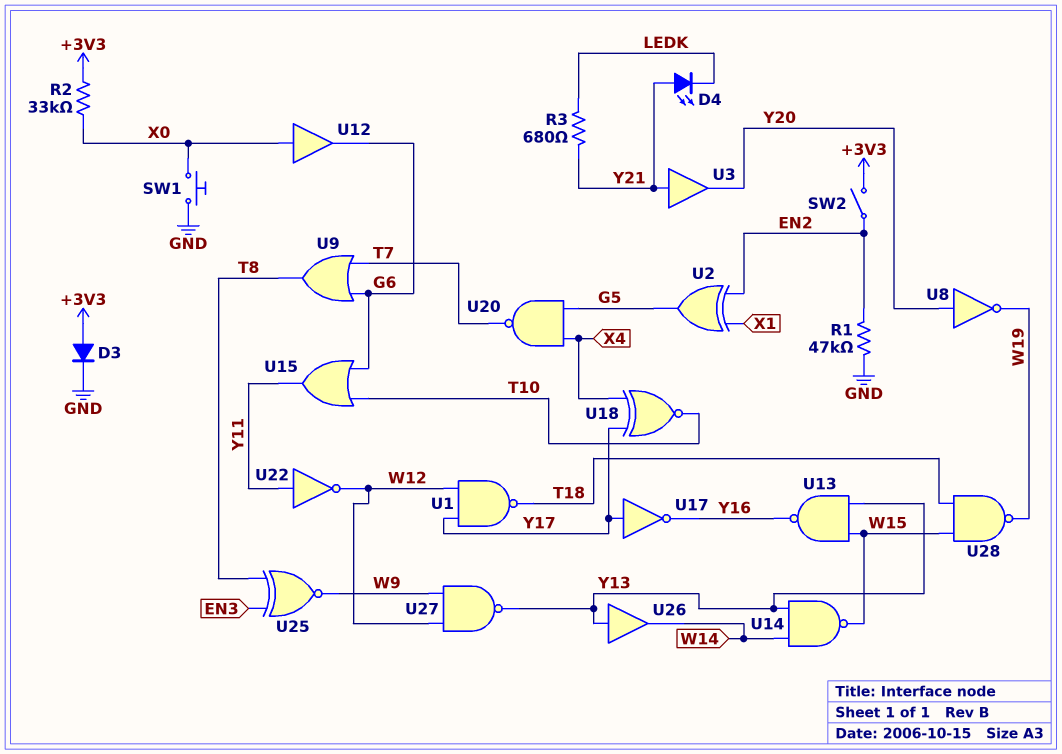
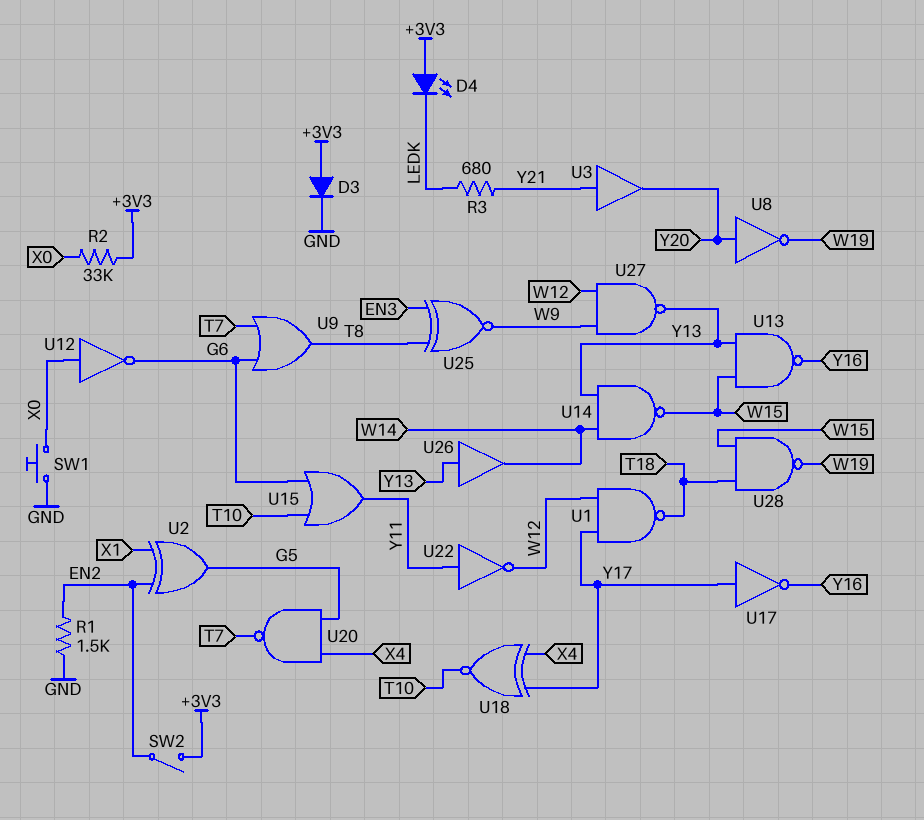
D4: LED (A Y21, K LEDK) -> LED (A +3V3, K LEDK)
R1: 47k (EN2, GND) -> 1.5k (EN2, GND)
U12: buffer (in X0, out G6) -> NOT (in X0, out G6)

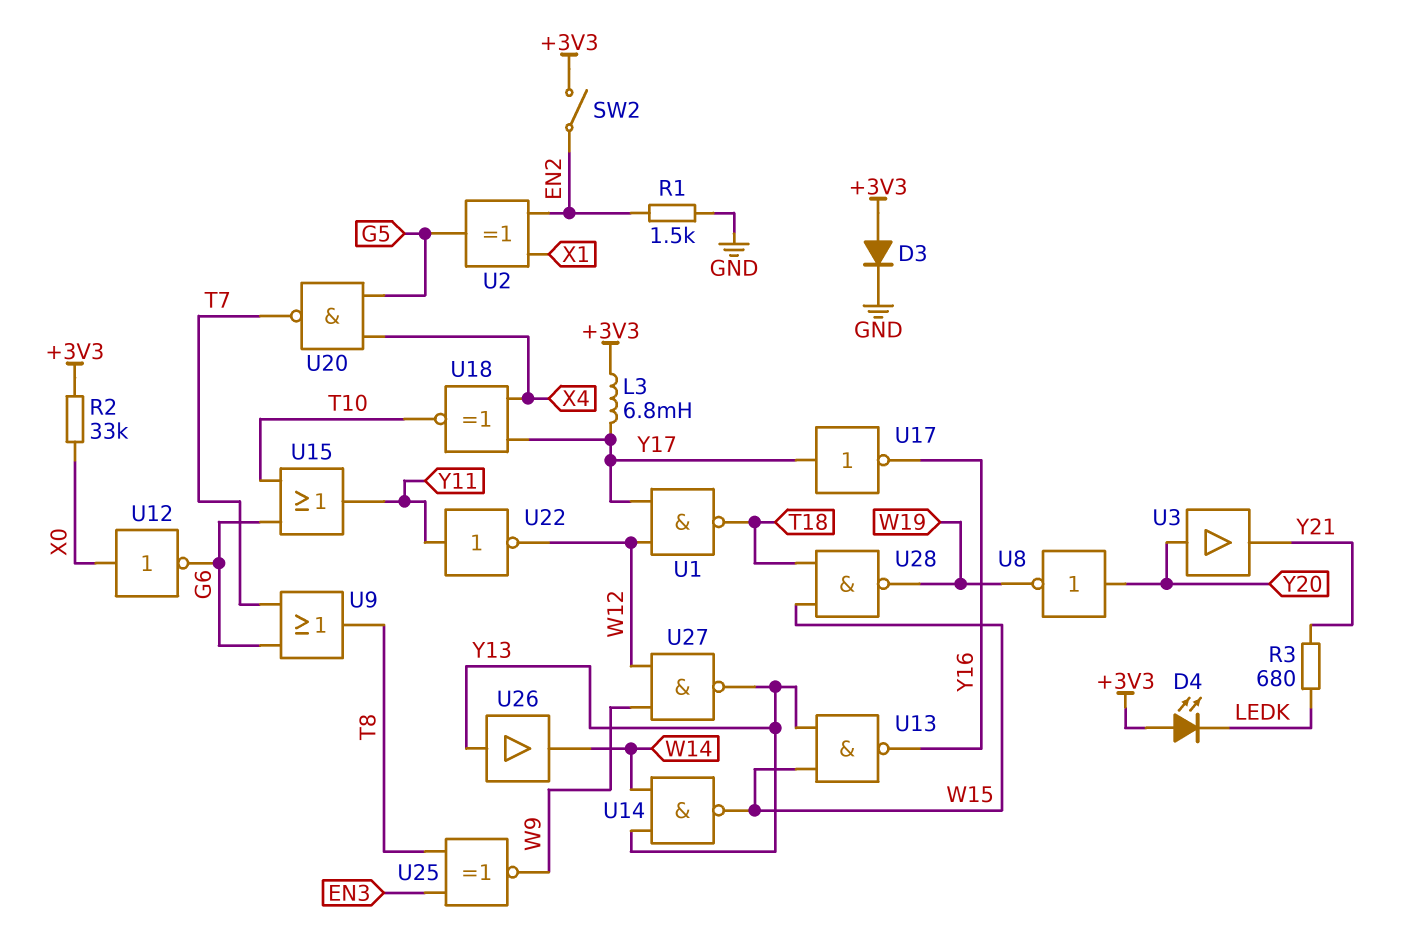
L3: none -> 6.8mH (+3V3, Y17)
SW1: button (GND, X0) -> none
U3: buffer (in Y21, out Y20) -> buffer (in Y20, out Y21)

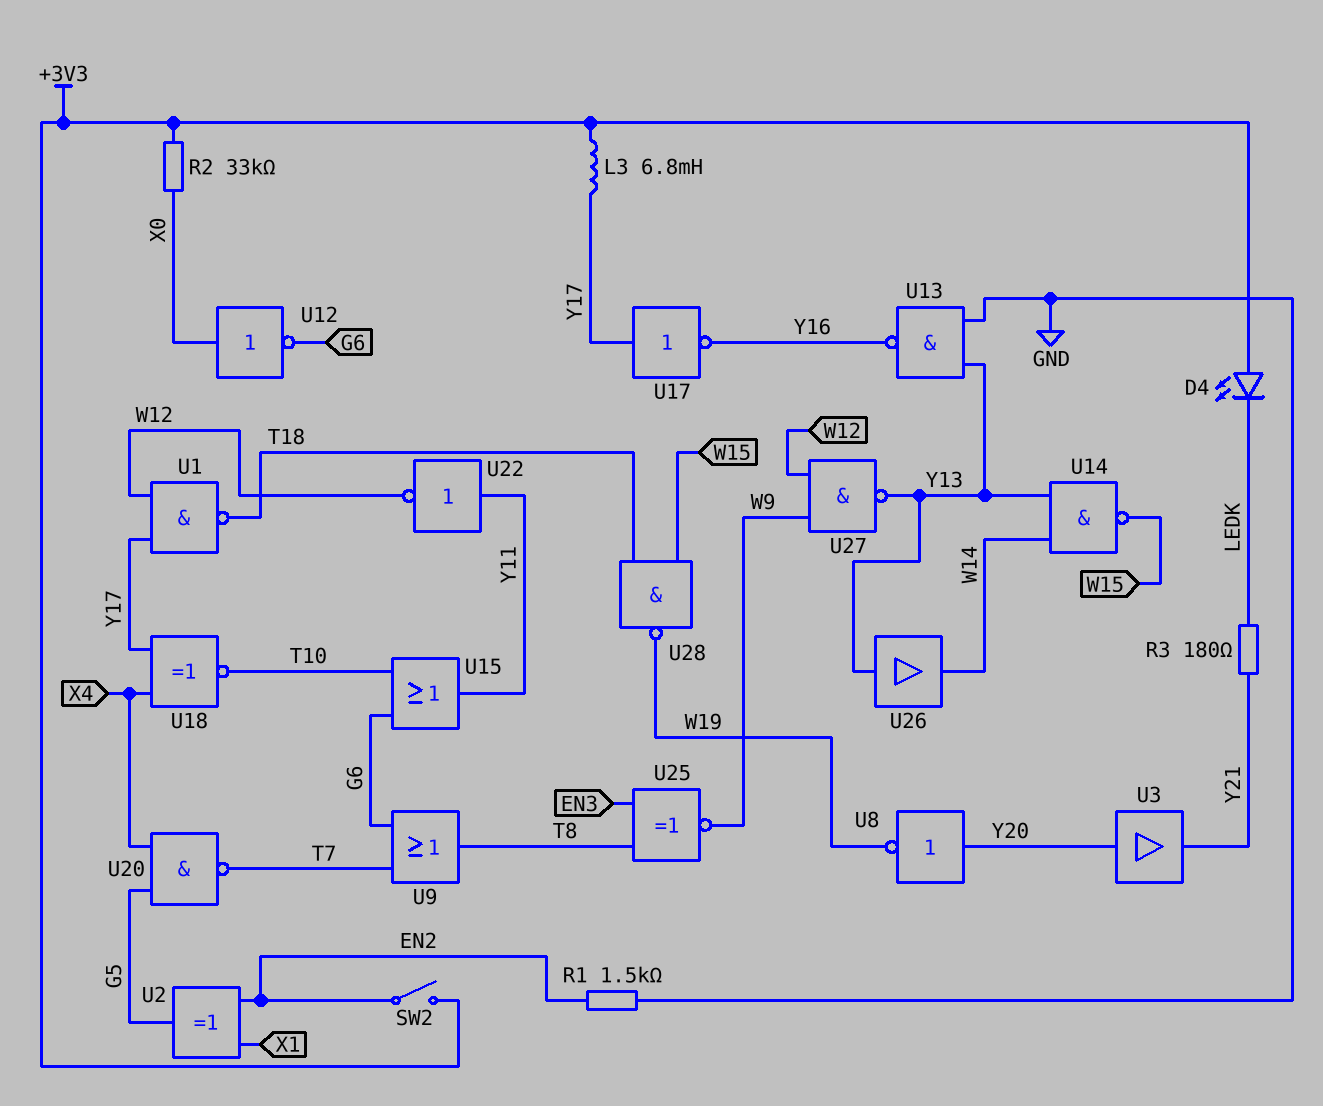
D3: diode (A +3V3, K GND) -> none
R3: 680 (LEDK, Y21) -> 180 (LEDK, Y21)
U13: NAND (in W15, in Y13, out Y16) -> NAND (in GND, in Y13, out Y16)

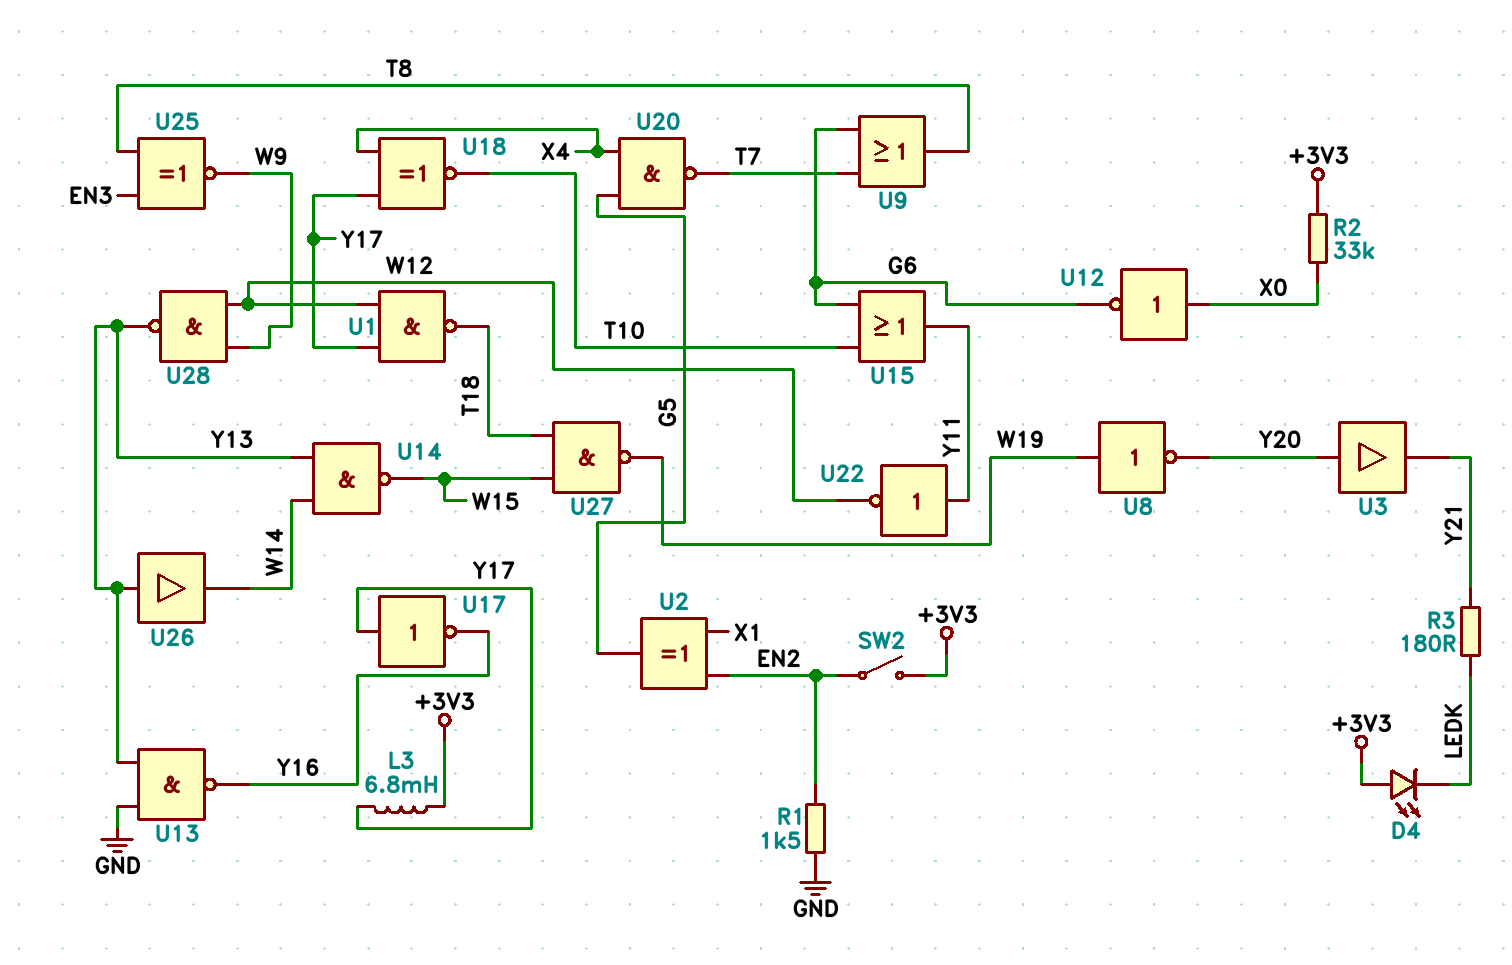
U8: NOT (in Y20, out W19) -> NOT (in W19, out Y20)
U27: NAND (in W9, in W12, out Y13) -> NAND (in T18, in W15, out W19)
U28: NAND (in T18, in W15, out W19) -> NAND (in W9, in W12, out Y13)

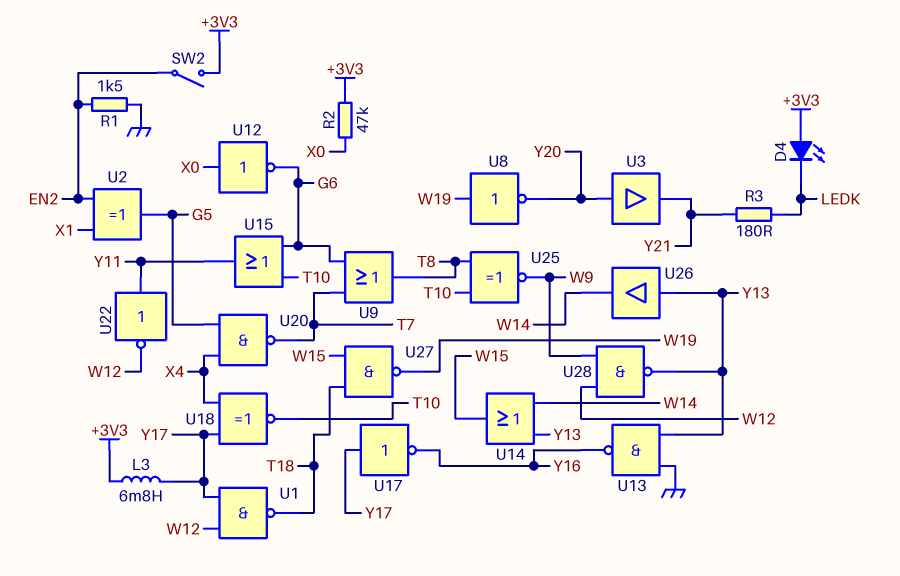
R2: 33k (+3V3, X0) -> 47k (+3V3, X0)
U14: NAND (in W14, in Y13, out W15) -> OR (in W14, in Y13, out W15)
U25: XNOR (in EN3, in T8, out W9) -> XNOR (in T8, in T10, out W9)

